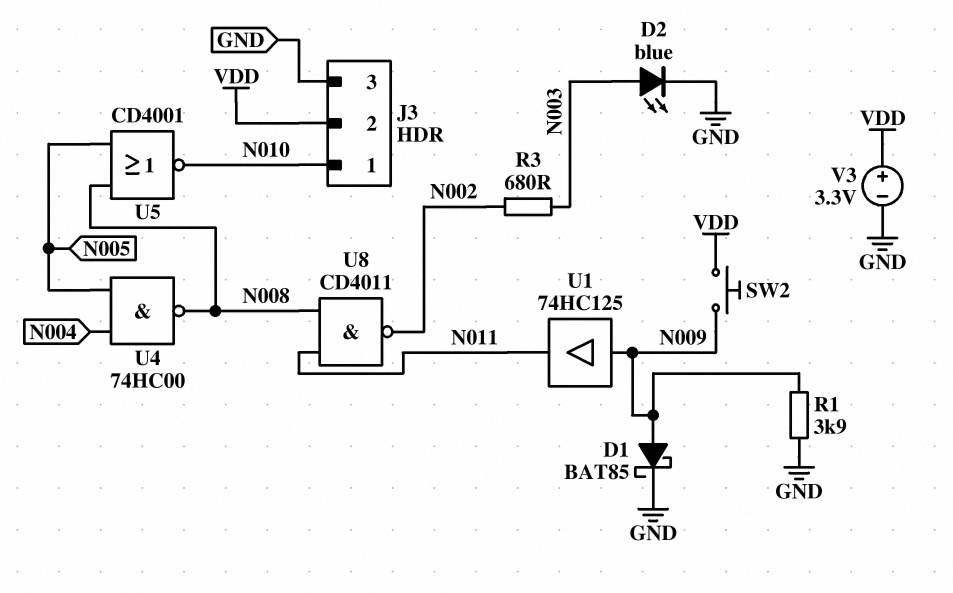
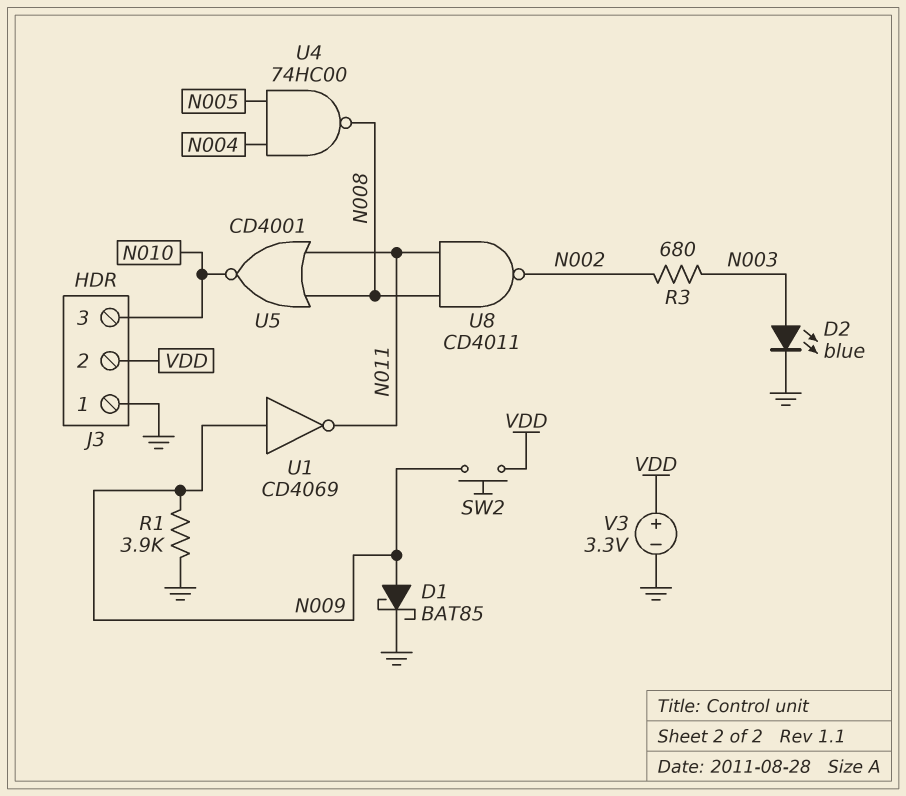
J3 pin 1: N010 -> GND
J3 pin 3: GND -> N010
U1: buffer 74HC125 (in N009, out N011) -> NOT CD4069 (in N009, out N011)
U5: NOR CD4001 (in N005, in N008, out N010) -> NOR CD4001 (in N008, in N011, out N010)

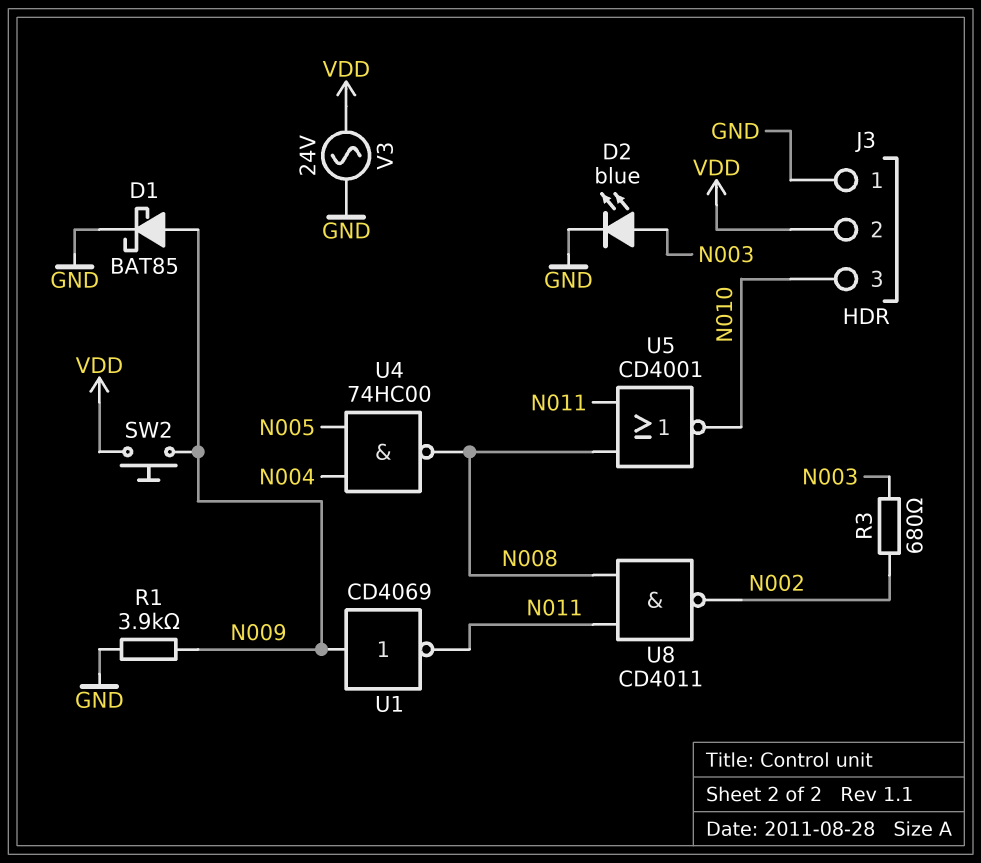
V3: 3.3V (plus VDD, minus GND) -> AC 24V (GND, VDD)

